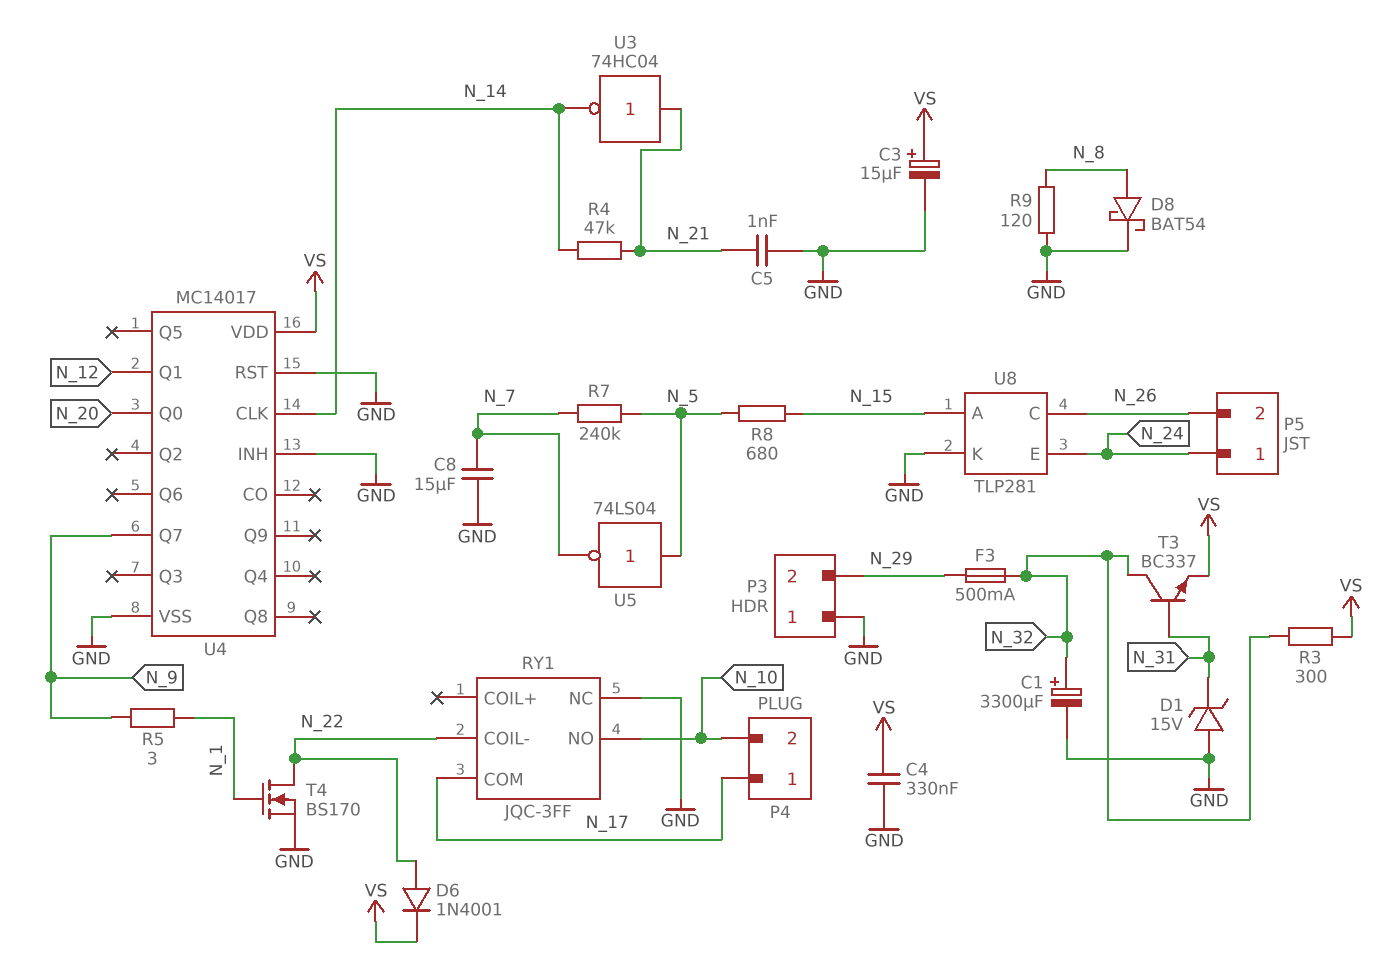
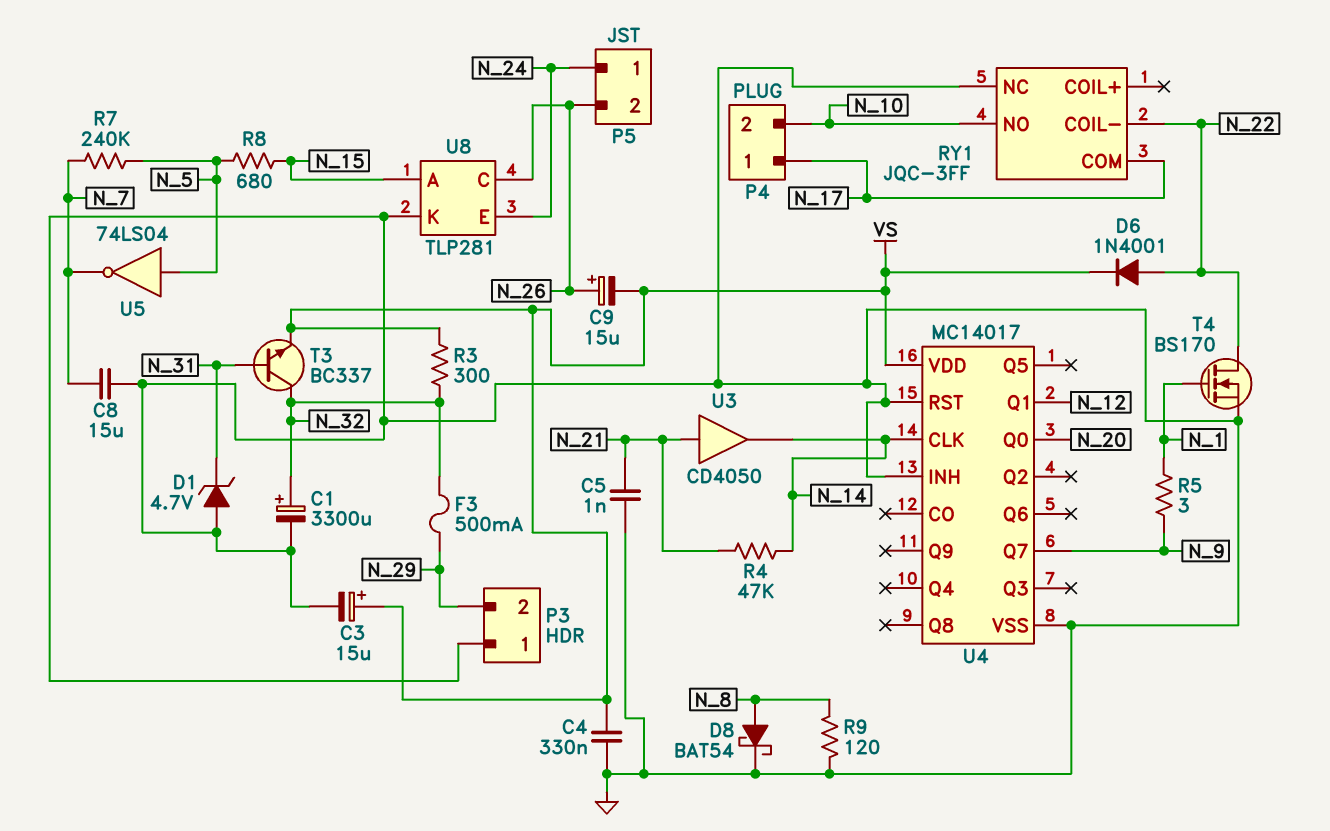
C9: none -> 15uF (plus N_26, minus VS)
D1: zener 15V (A GND, K N_31) -> zener 4.7V (A GND, K N_31)
U3: NOT 74HC04 (in N_21, out N_14) -> buffer CD4050 (in N_21, out N_14)

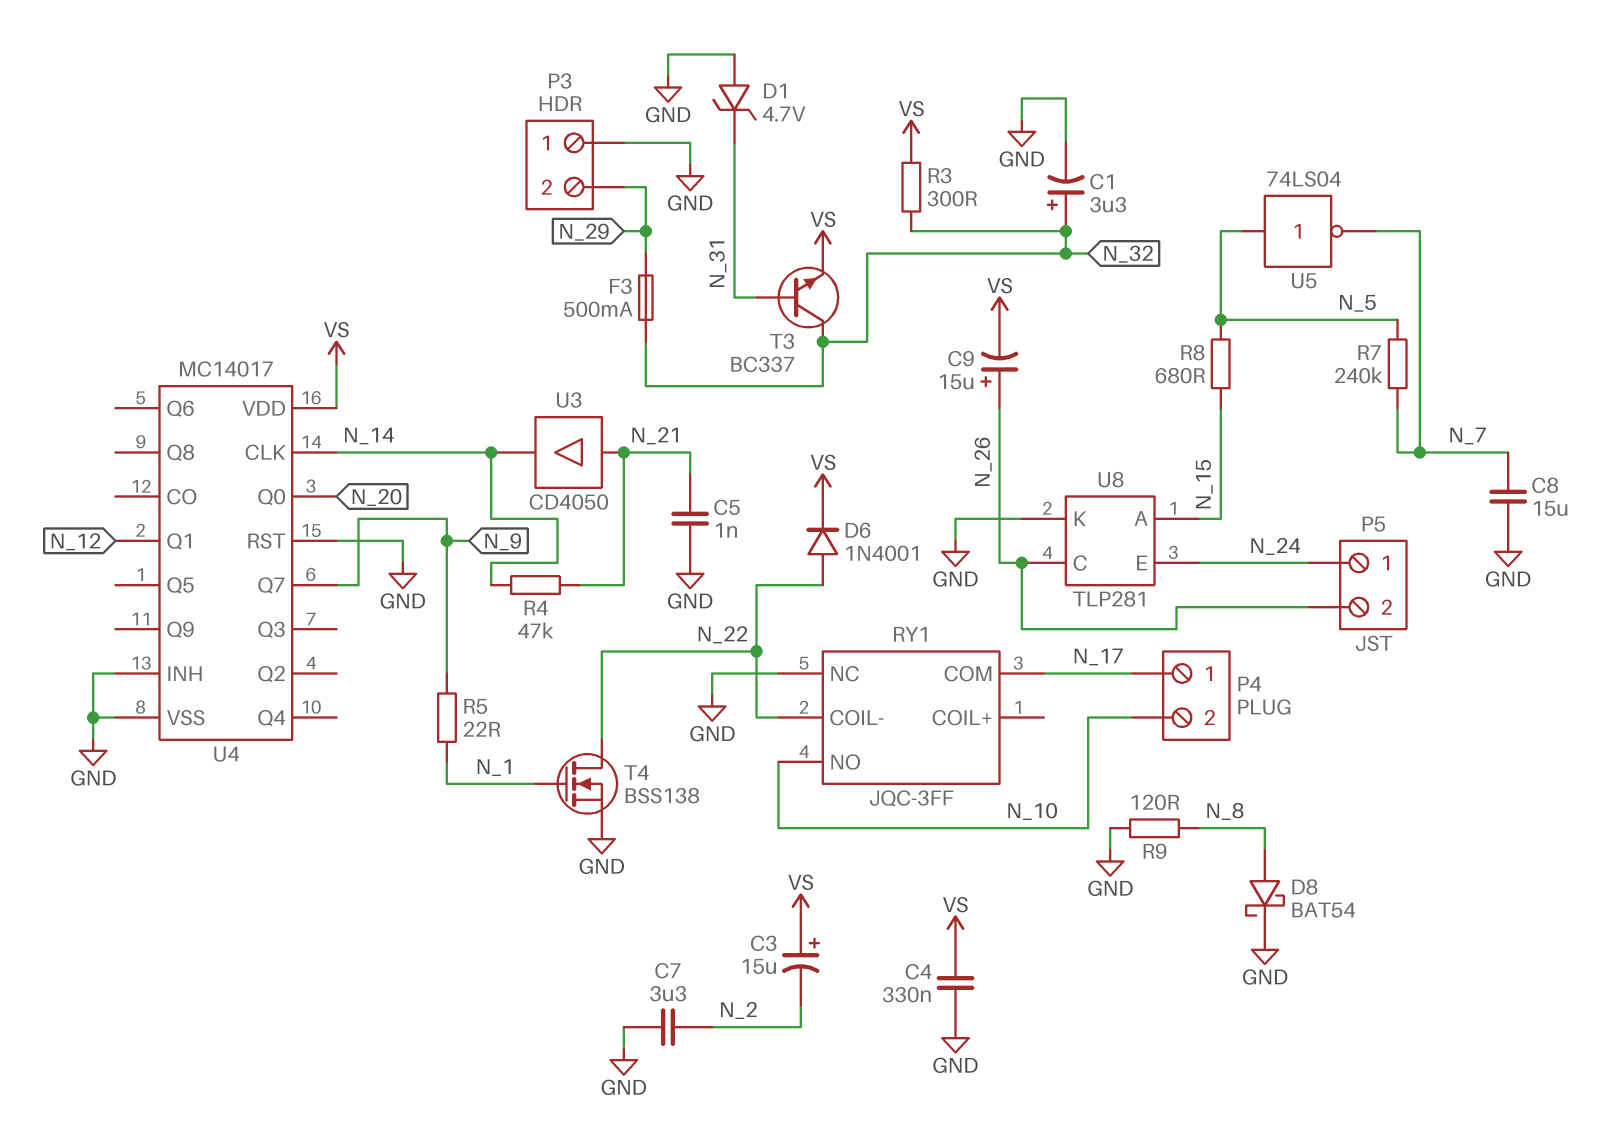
C1: 3300uF (plus N_32, minus GND) -> 3.3uF (plus N_32, minus GND)
C3: 15uF (plus VS, minus GND) -> 15uF (plus VS, minus N_2)
C7: none -> 3.3uF (GND, N_2)
R5: 3 (N_1, N_9) -> 22 (N_1, N_9)
T4: NMOS BS170 (G N_1, D N_22, S GND) -> NMOS BSS138 (G N_1, D N_22, S GND)

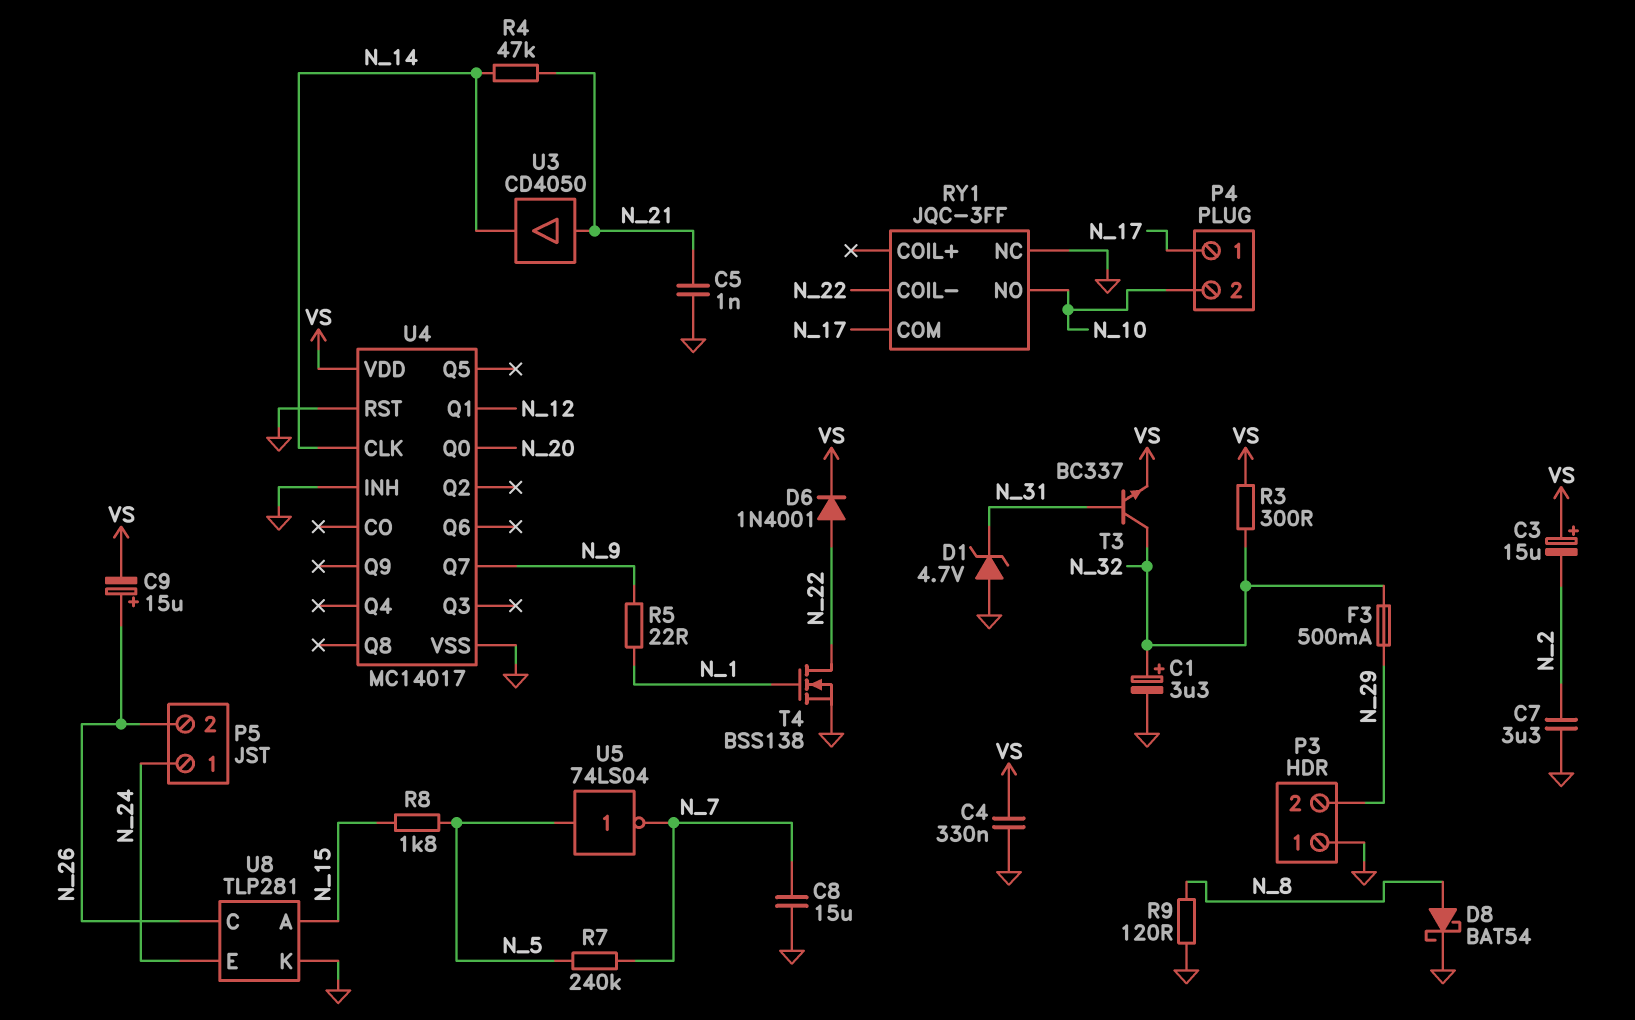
R8: 680 (N_5, N_15) -> 1.8k (N_5, N_15)

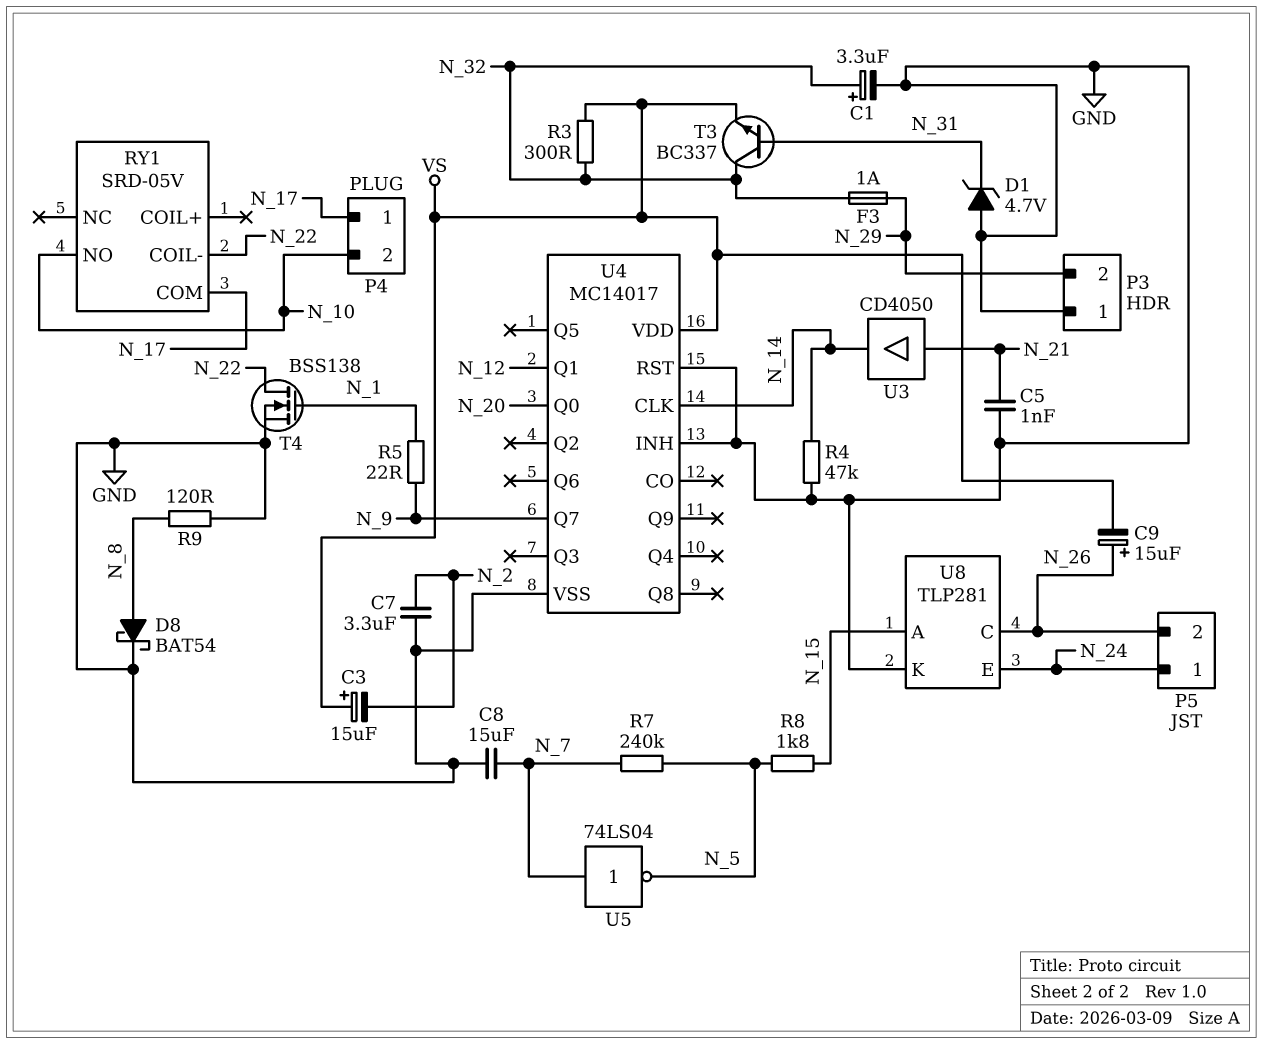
C4: 330nF (GND, VS) -> none
D6: diode 1N4001 (A N_22, K VS) -> none
F3: 500mA (N_29, N_32) -> 1A (N_29, N_32)
R4: 47k (N_14, N_21) -> 47k (GND, N_14)
RY1: JQC-3FF -> SRD-05V
RY1 pin NC: GND -> none
U5: NOT 74LS04 (in N_5, out N_7) -> NOT 74LS04 (in N_7, out N_5)

